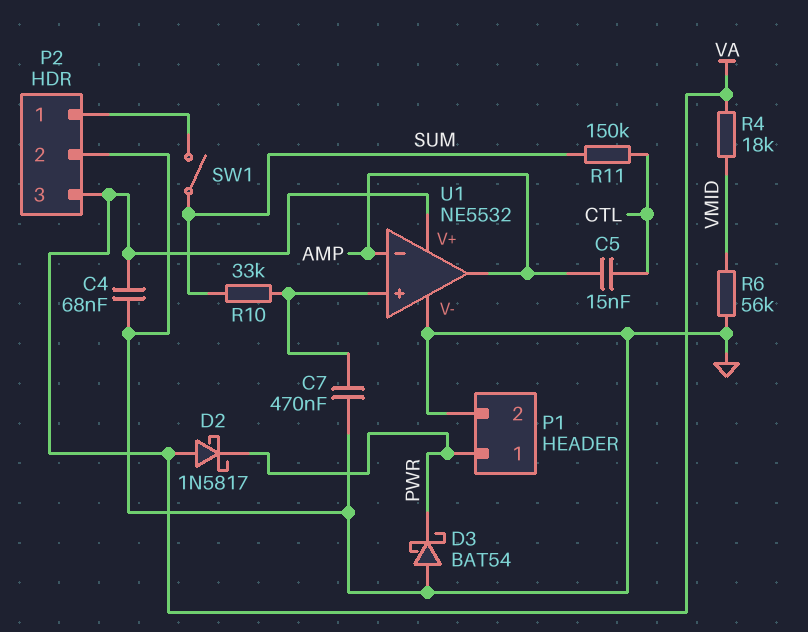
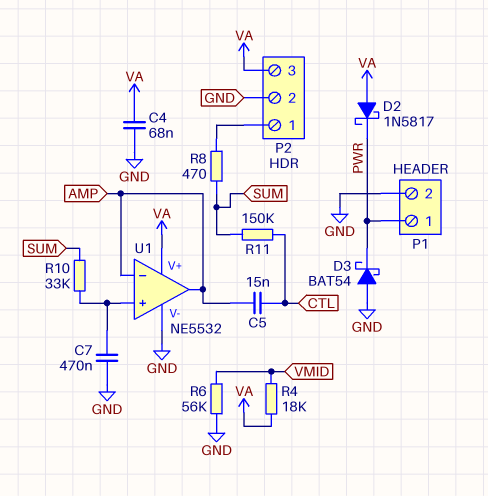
R8: none -> 470 (P2/1, SUM)
SW1: switch (P2/1, SUM) -> none

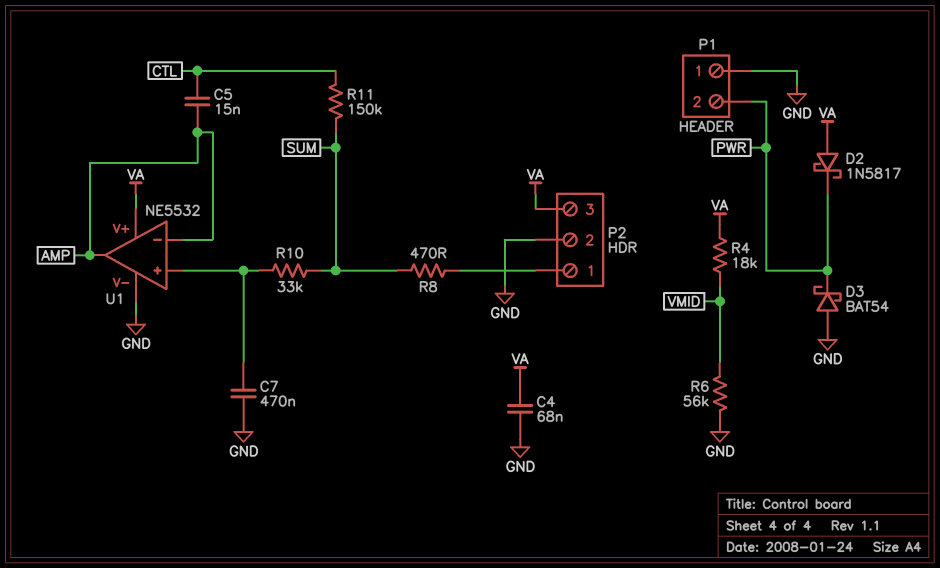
P1 pin 1: PWR -> GND
P1 pin 2: GND -> PWR

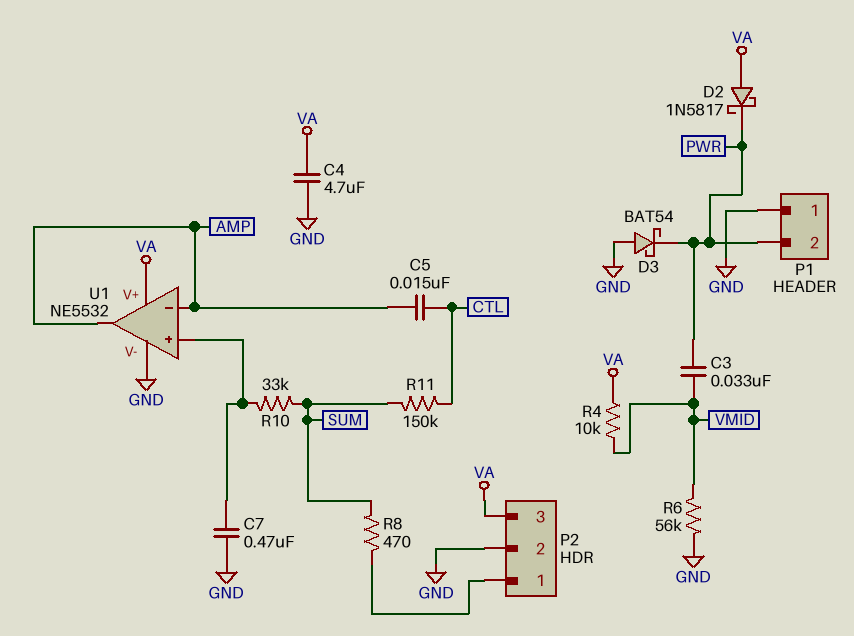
C3: none -> 33nF (PWR, VMID)
C4: 68nF (GND, VA) -> 4.7uF (GND, VA)
R4: 18k (VA, VMID) -> 10k (VA, VMID)

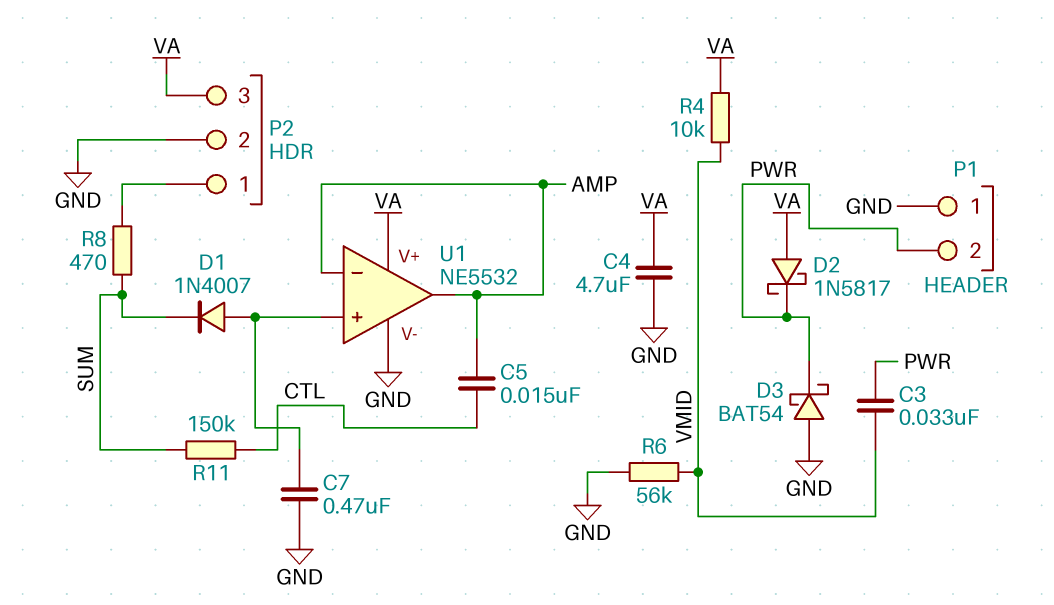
D1: none -> diode 1N4007 (A U1/in+, K SUM)
R10: 33k (SUM, U1/in+) -> none

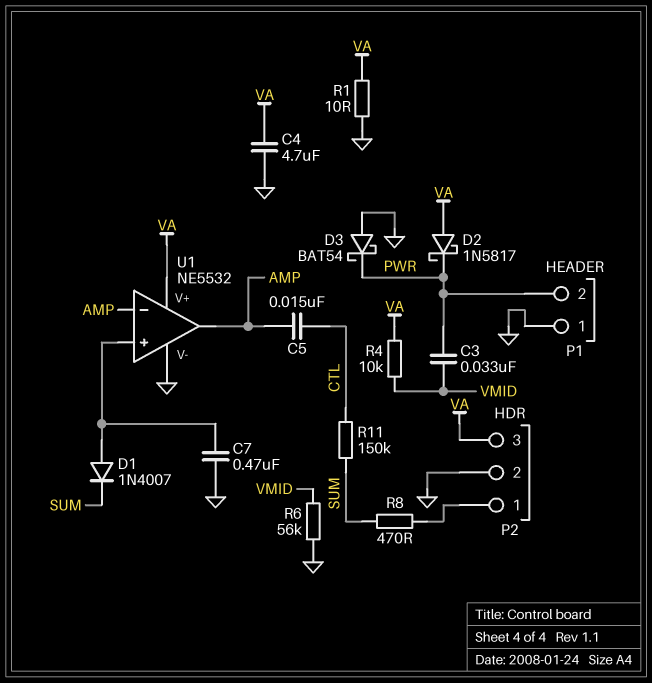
R1: none -> 10 (GND, VA)

